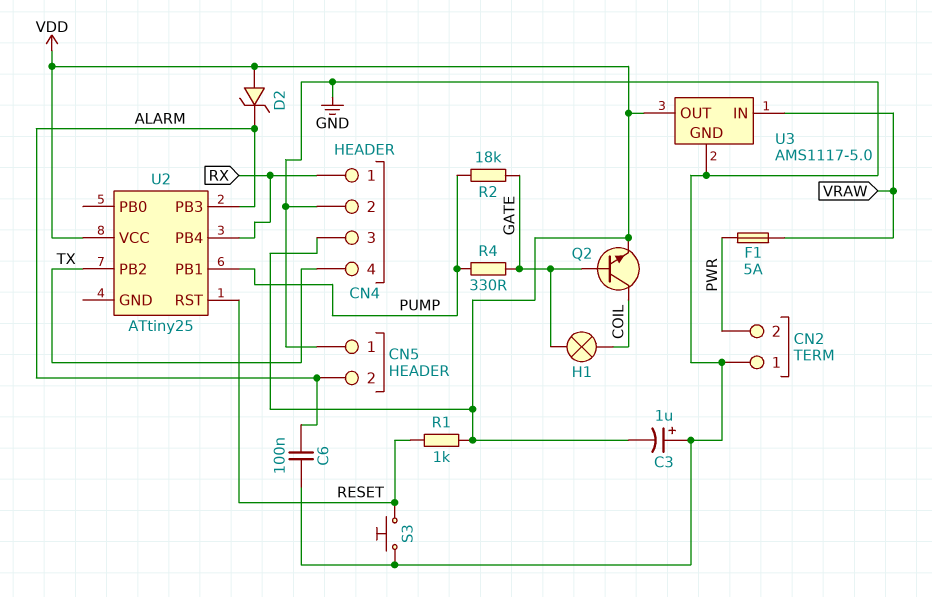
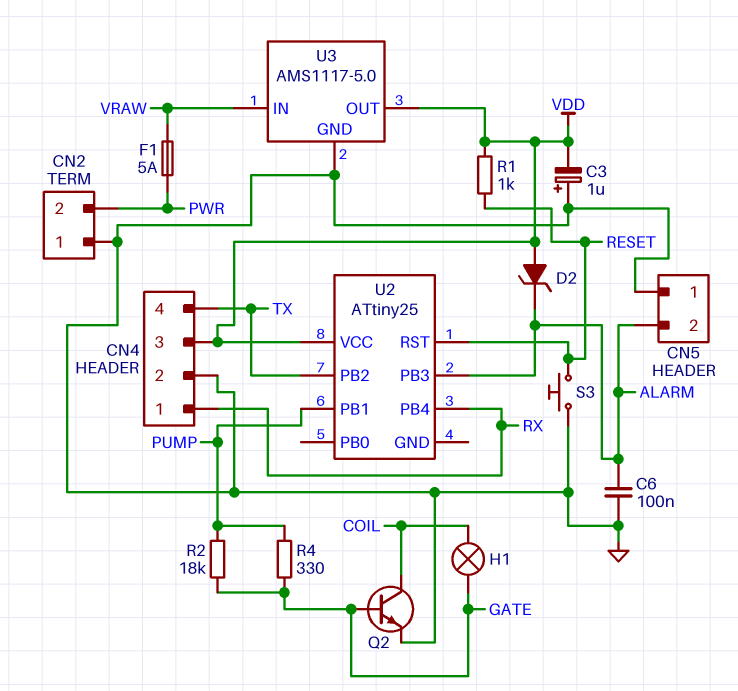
Q2: NPN (B GATE, C COIL, E VDD) -> NPN (B GATE, C COIL, E GND)

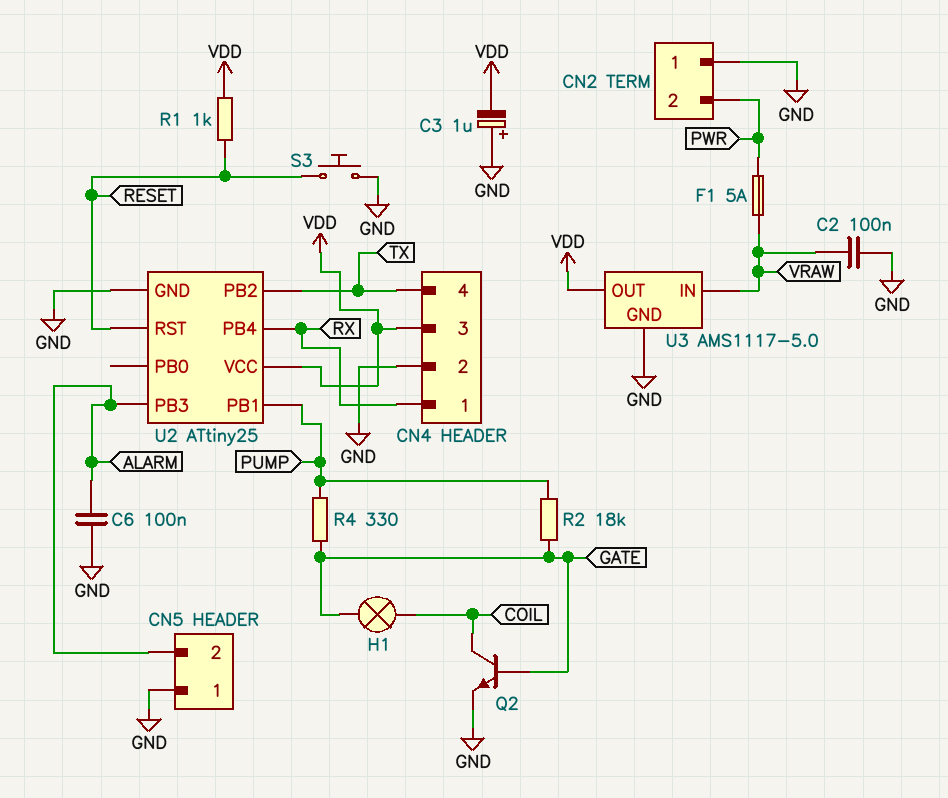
C2: none -> 100nF (GND, VRAW)
D2: zener (A VDD, K ALARM) -> none
U2 pin GND: none -> GND

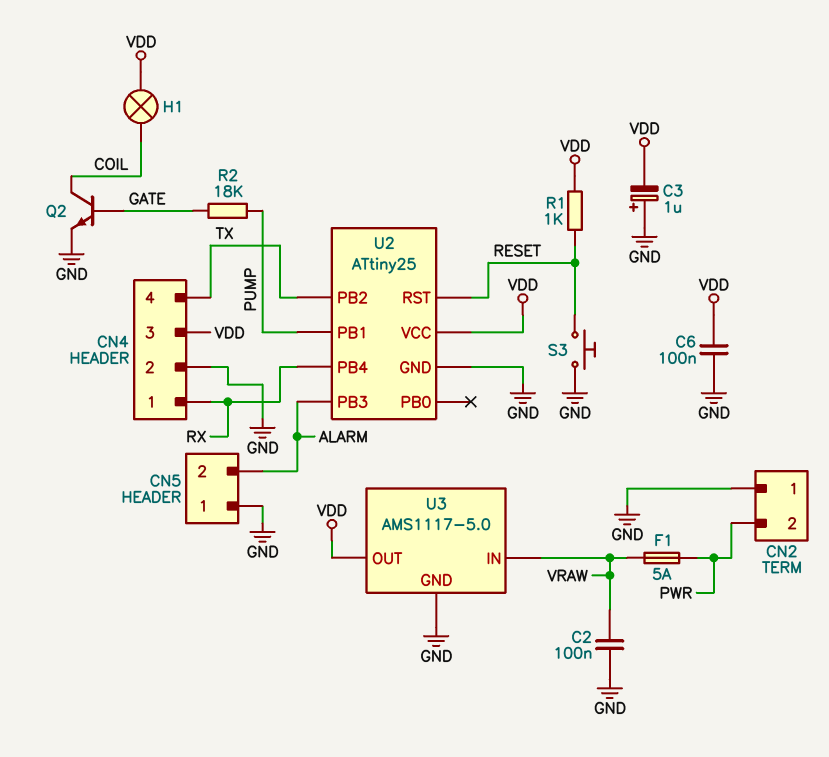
C6: 100nF (ALARM, GND) -> 100nF (GND, VDD)
H1: lamp (COIL, GATE) -> lamp (COIL, VDD)
R4: 330 (GATE, PUMP) -> none

